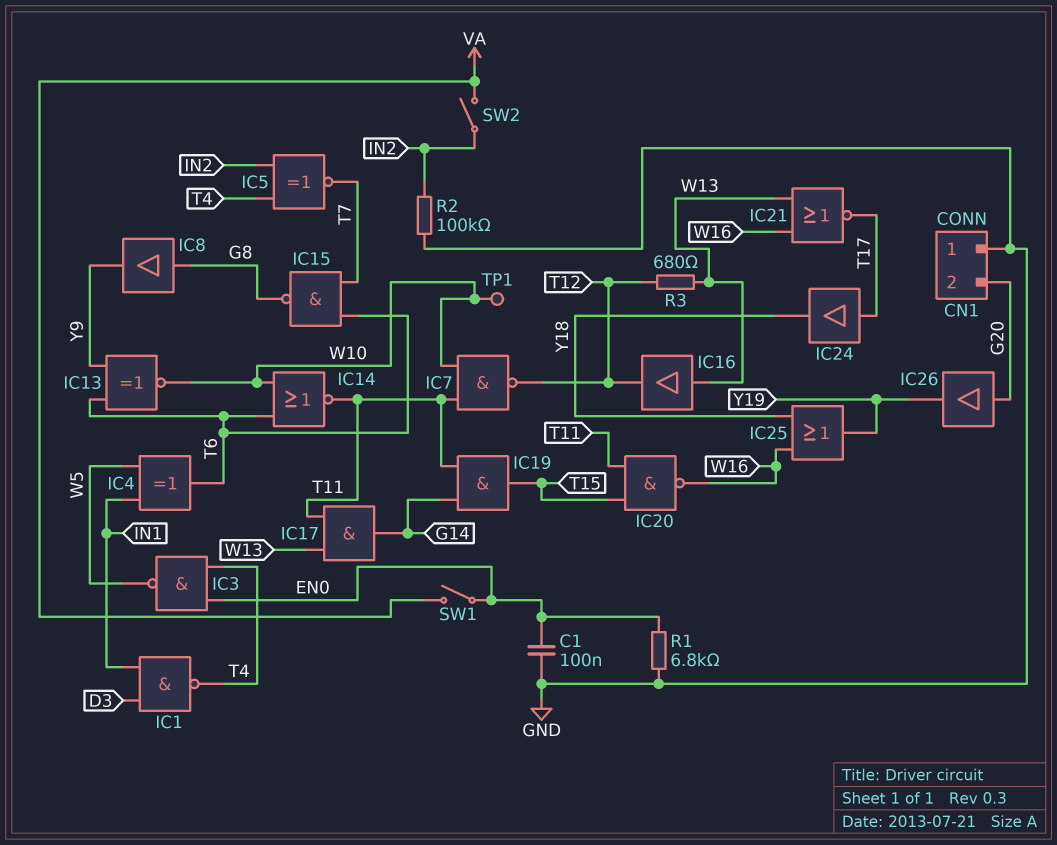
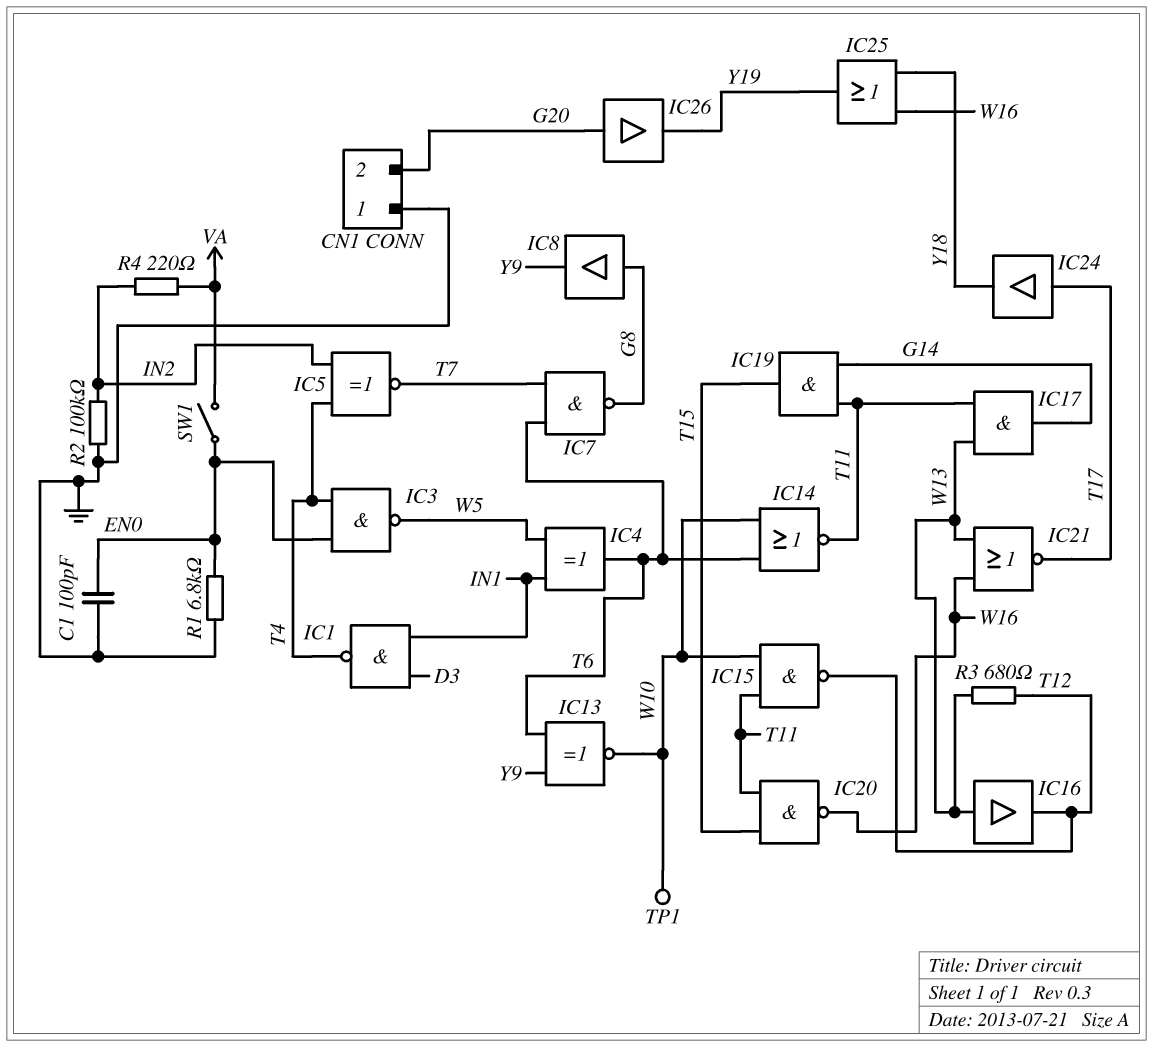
C1: 100nF (EN0, GND) -> 100pF (EN0, GND)
IC7: NAND (in T11, in W10, out T12) -> NAND (in T6, in T7, out G8)
IC15: NAND (in T6, in T7, out G8) -> NAND (in T11, in W10, out T12)
R4: none -> 220 (IN2, VA)
SW2: switch (IN2, VA) -> none

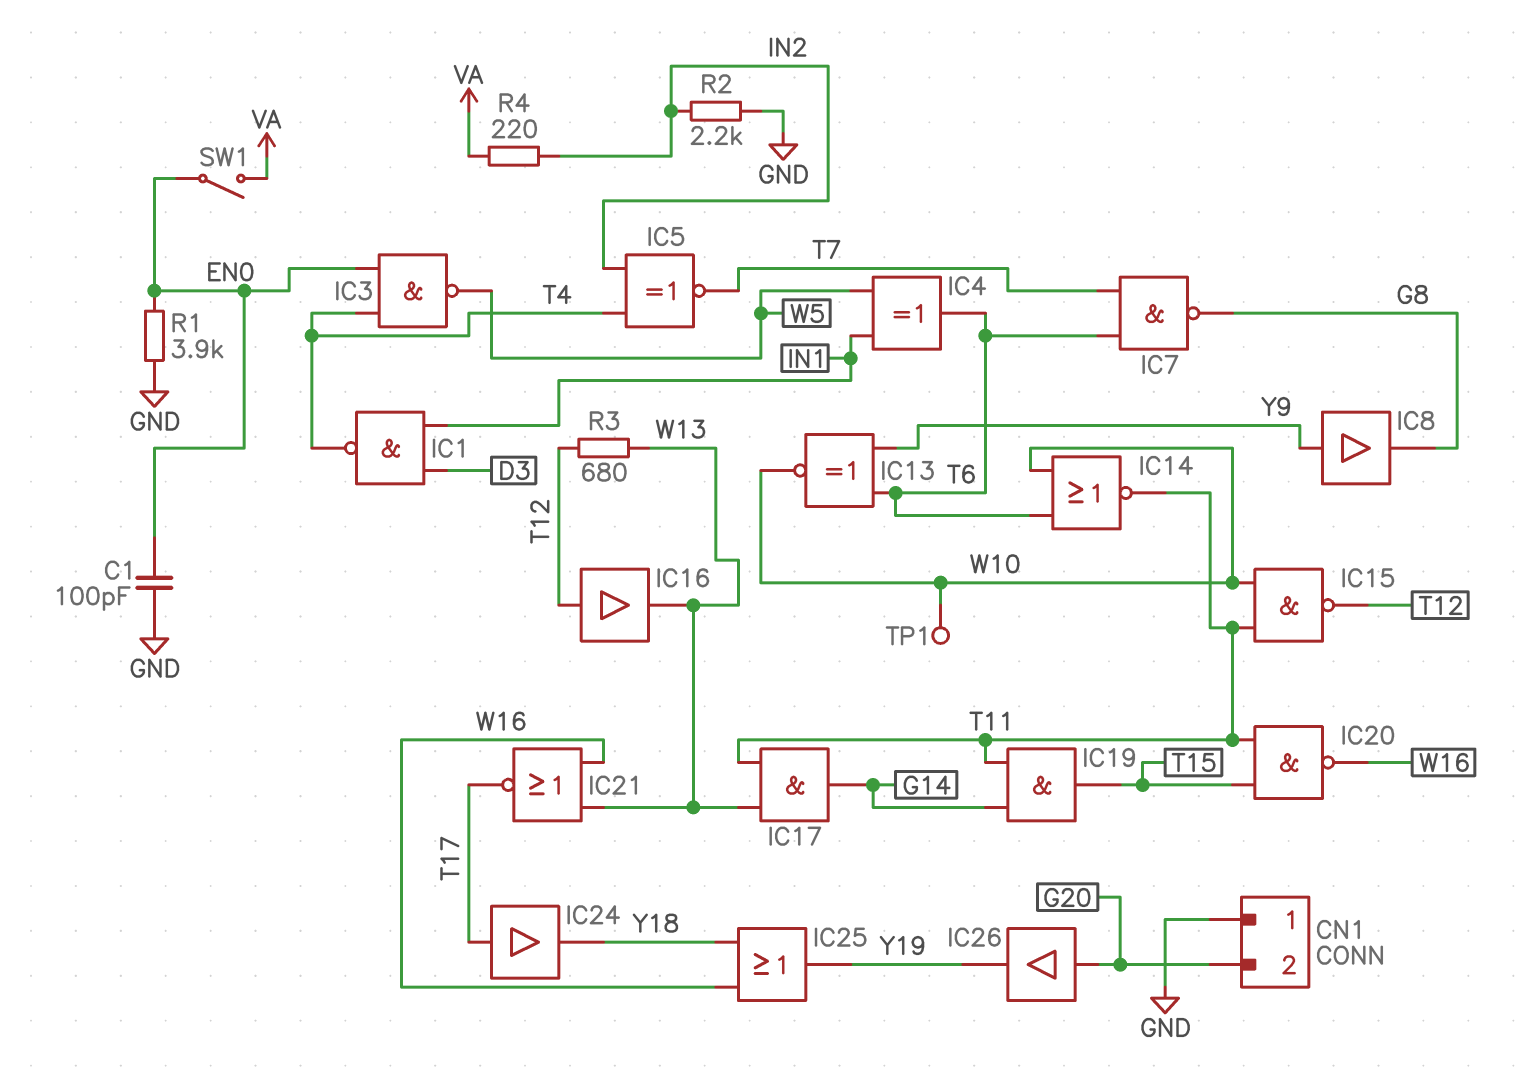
IC8: buffer (in G8, out Y9) -> buffer (in Y9, out G8)
IC16: buffer (in W13, out T12) -> buffer (in T12, out W13)
R1: 6.8k (EN0, GND) -> 3.9k (EN0, GND)
R2: 100k (GND, IN2) -> 2.2k (GND, IN2)

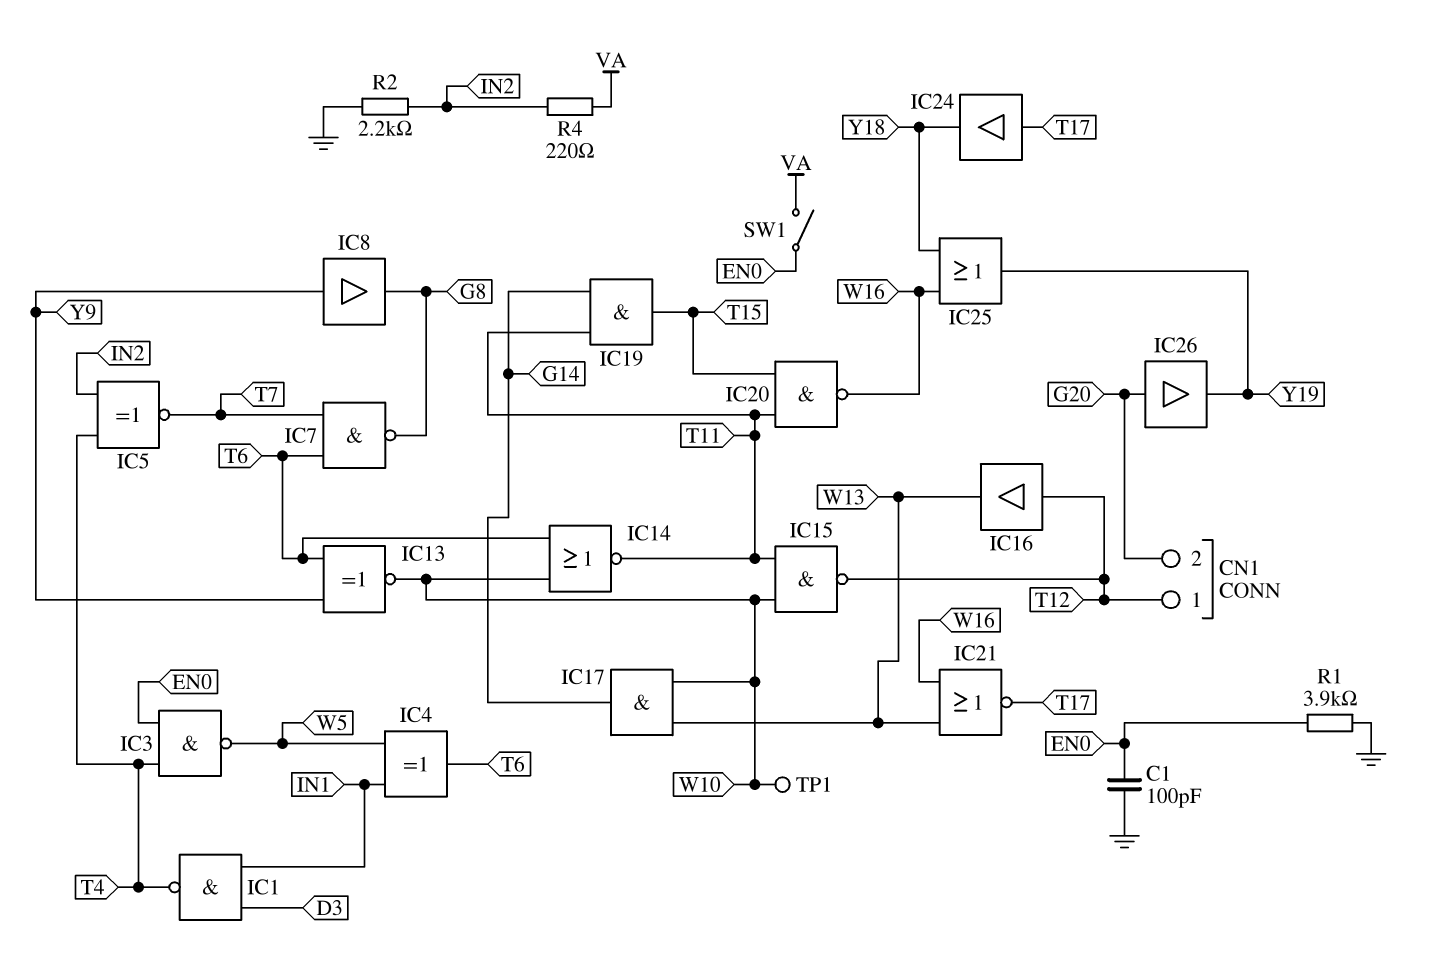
CN1 pin 1: GND -> T12
IC17: AND (in T11, in W13, out G14) -> AND (in W10, in W13, out G14)
R3: 680 (T12, W13) -> none

